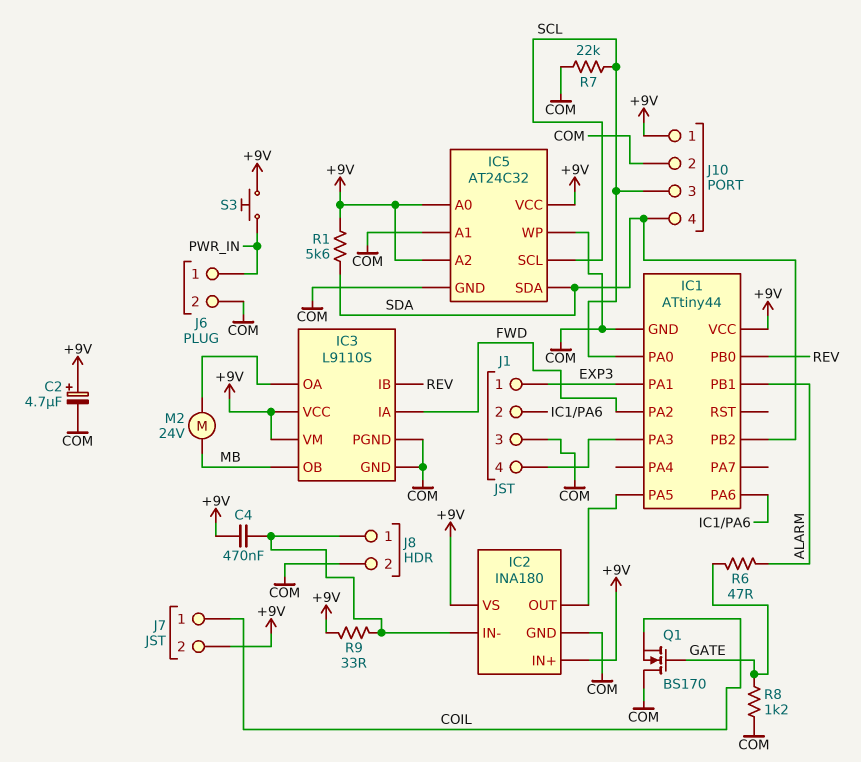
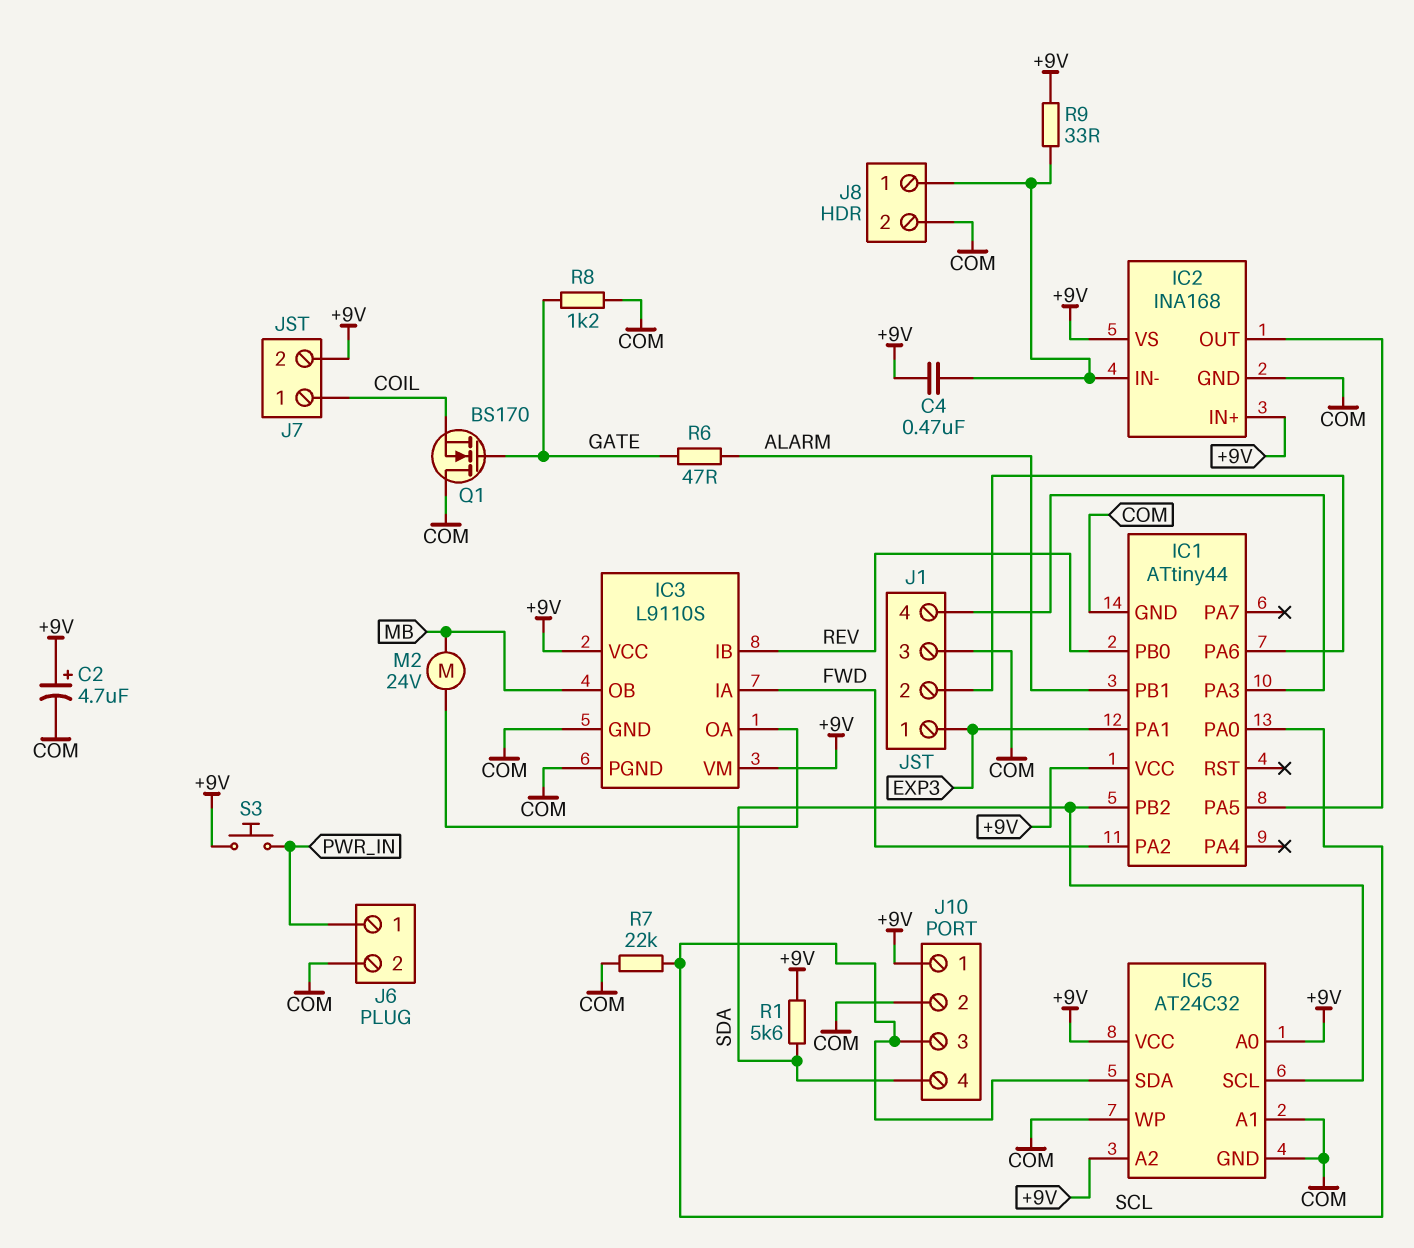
IC2: INA180 -> INA168
IC5 pin SCL: SCL -> SDA
IC5 pin SDA: SDA -> SCL

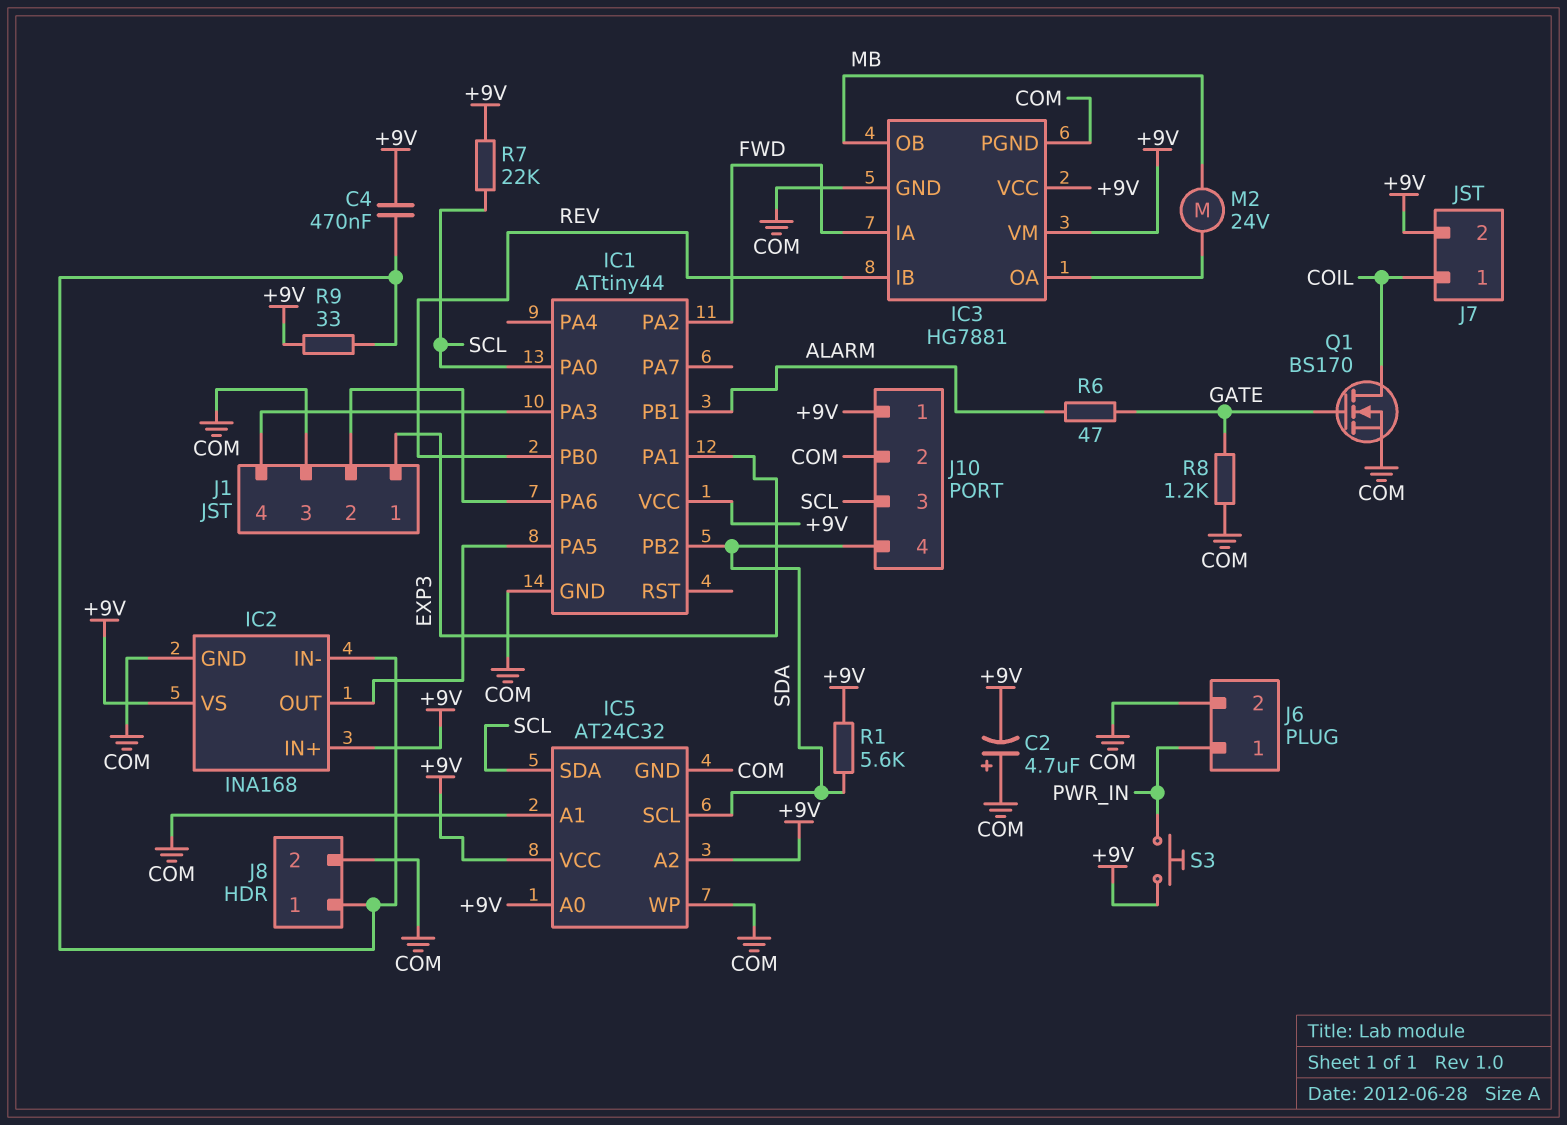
C2: 4.7uF (plus +9V, minus COM) -> 4.7uF (plus COM, minus +9V)
IC3: L9110S -> HG7881
Q1: NMOS BS170 (G GATE, D COM, S COIL) -> NMOS BS170 (G GATE, D COIL, S COM)
R7: 22k (COM, SCL) -> 22k (+9V, SCL)

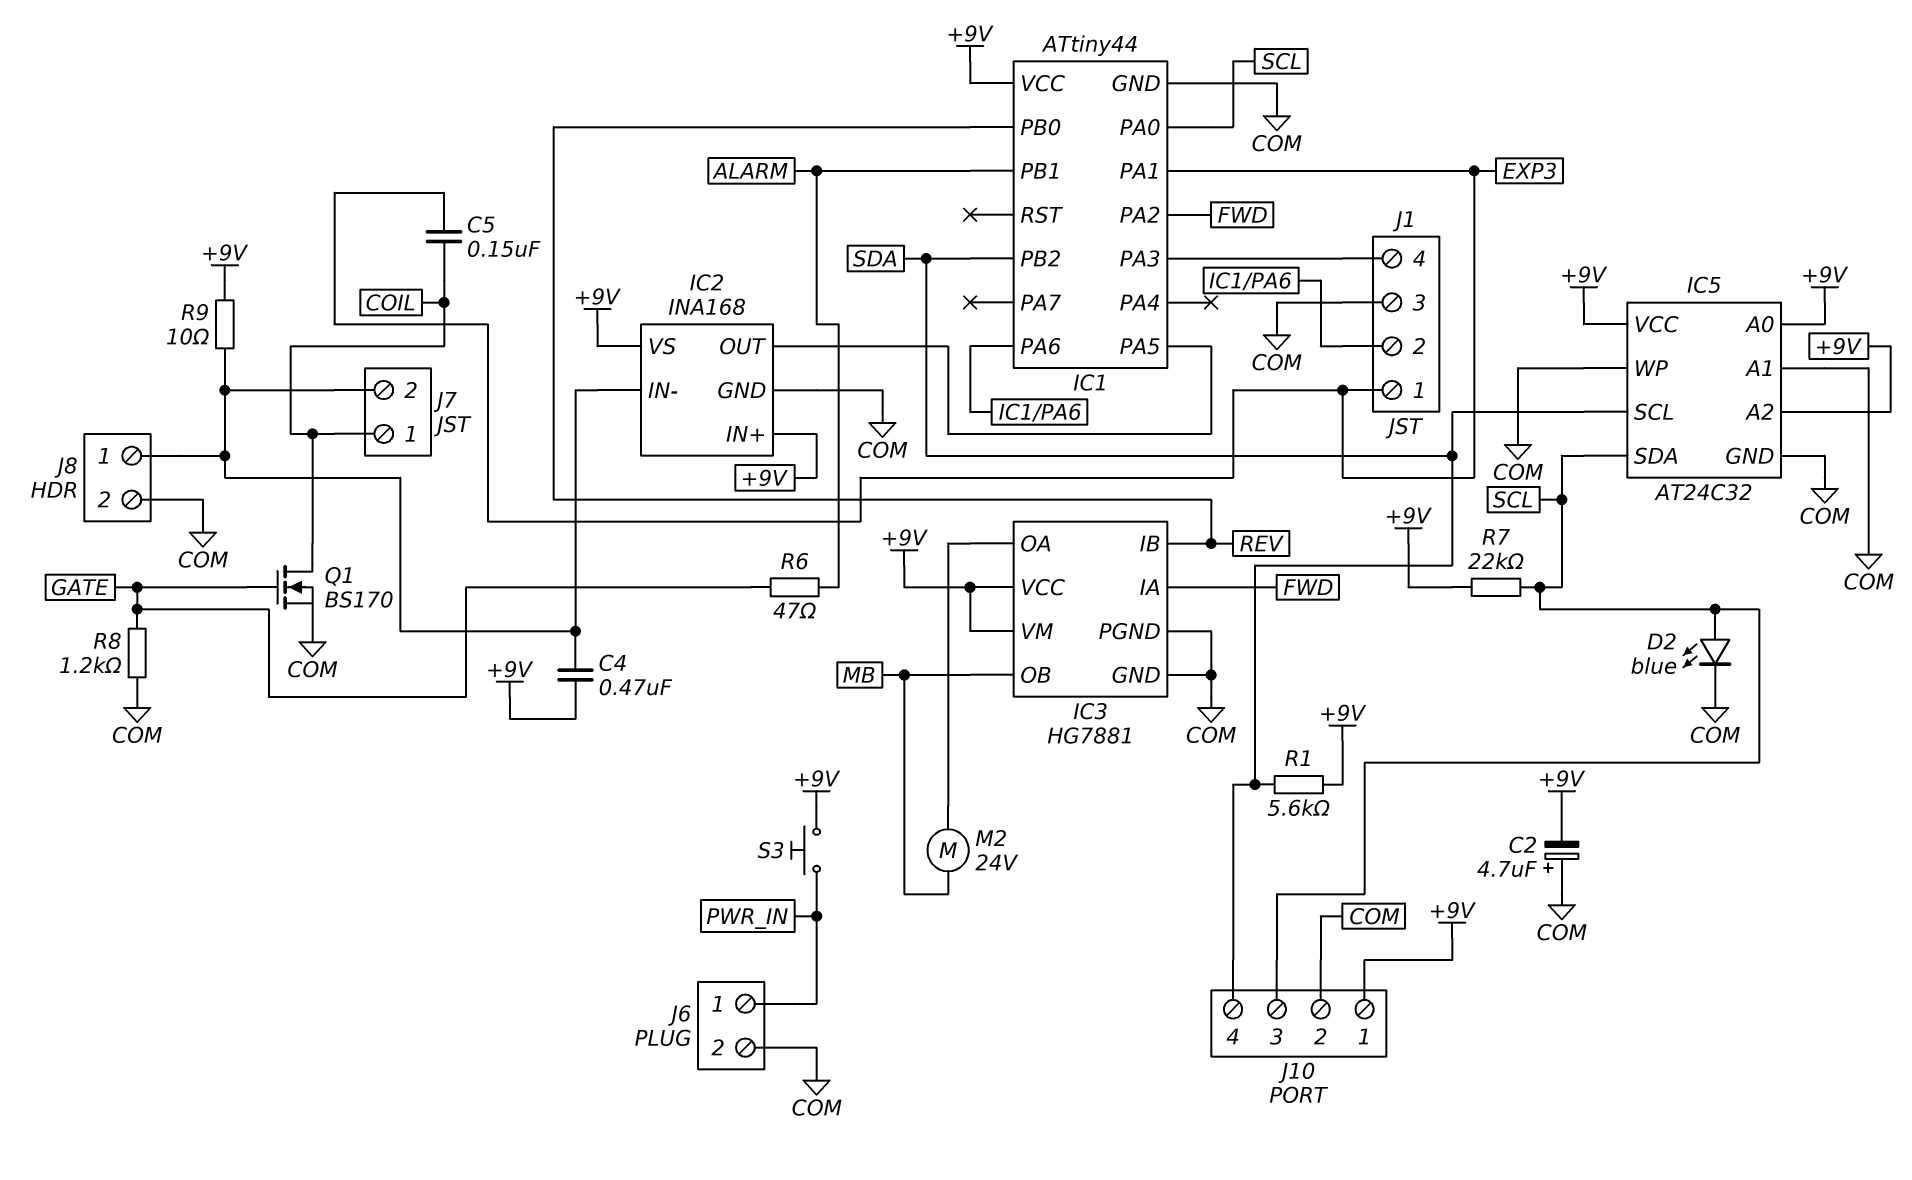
C5: none -> 150nF (COIL, EXP3)
D2: none -> LED blue (A SCL, K COM)
J7 pin 2: +9V -> IC2/IN-
R9: 33 (+9V, IC2/IN-) -> 10 (+9V, IC2/IN-)

